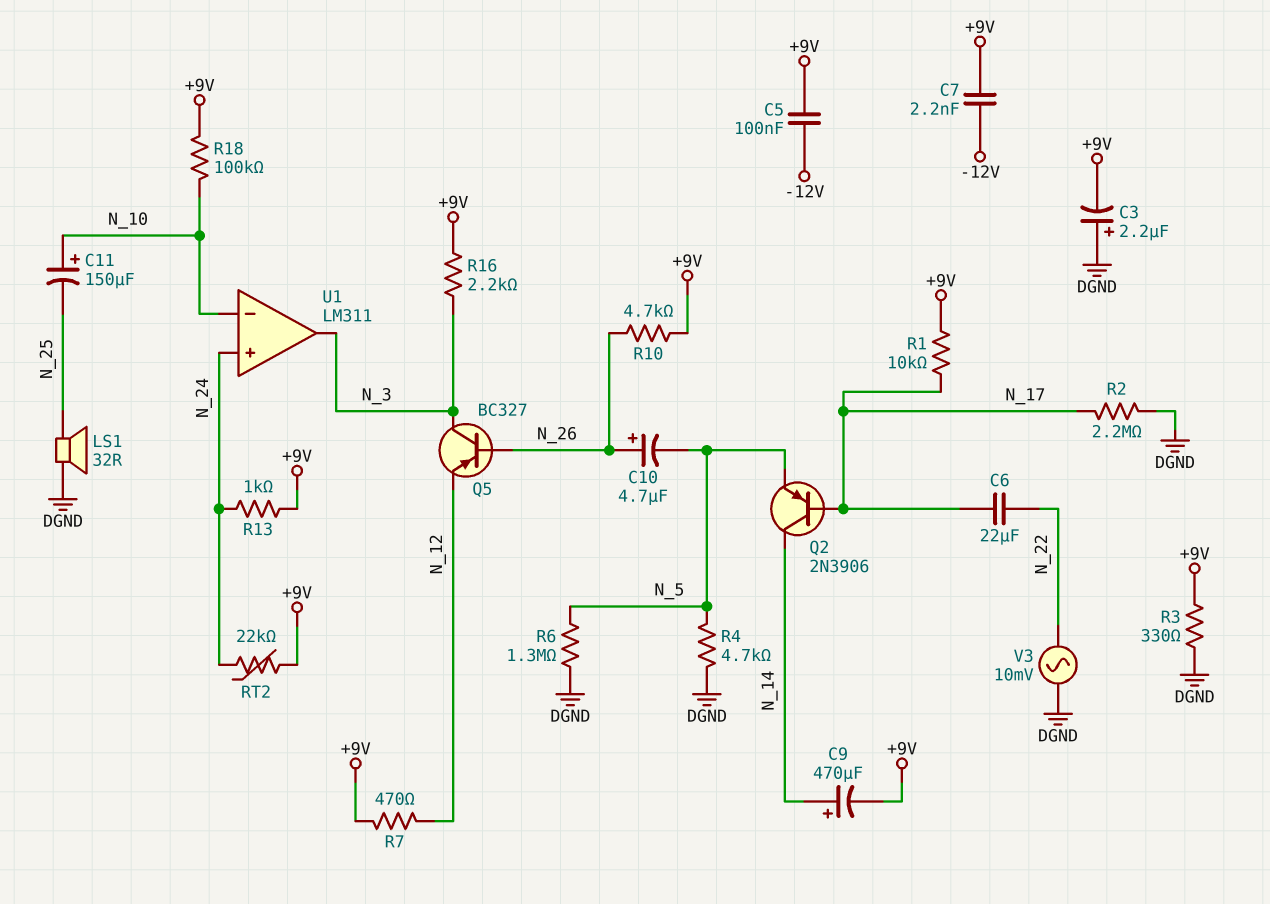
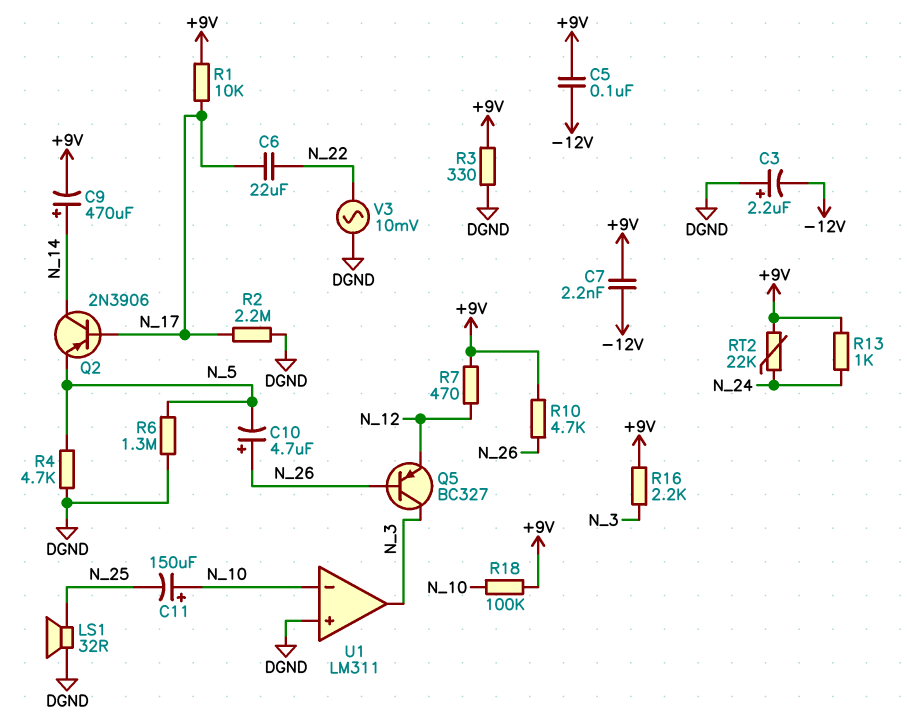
C3: 2.2uF (plus DGND, minus +9V) -> 2.2uF (plus DGND, minus -12V)
U1 pin in+: N_24 -> DGND

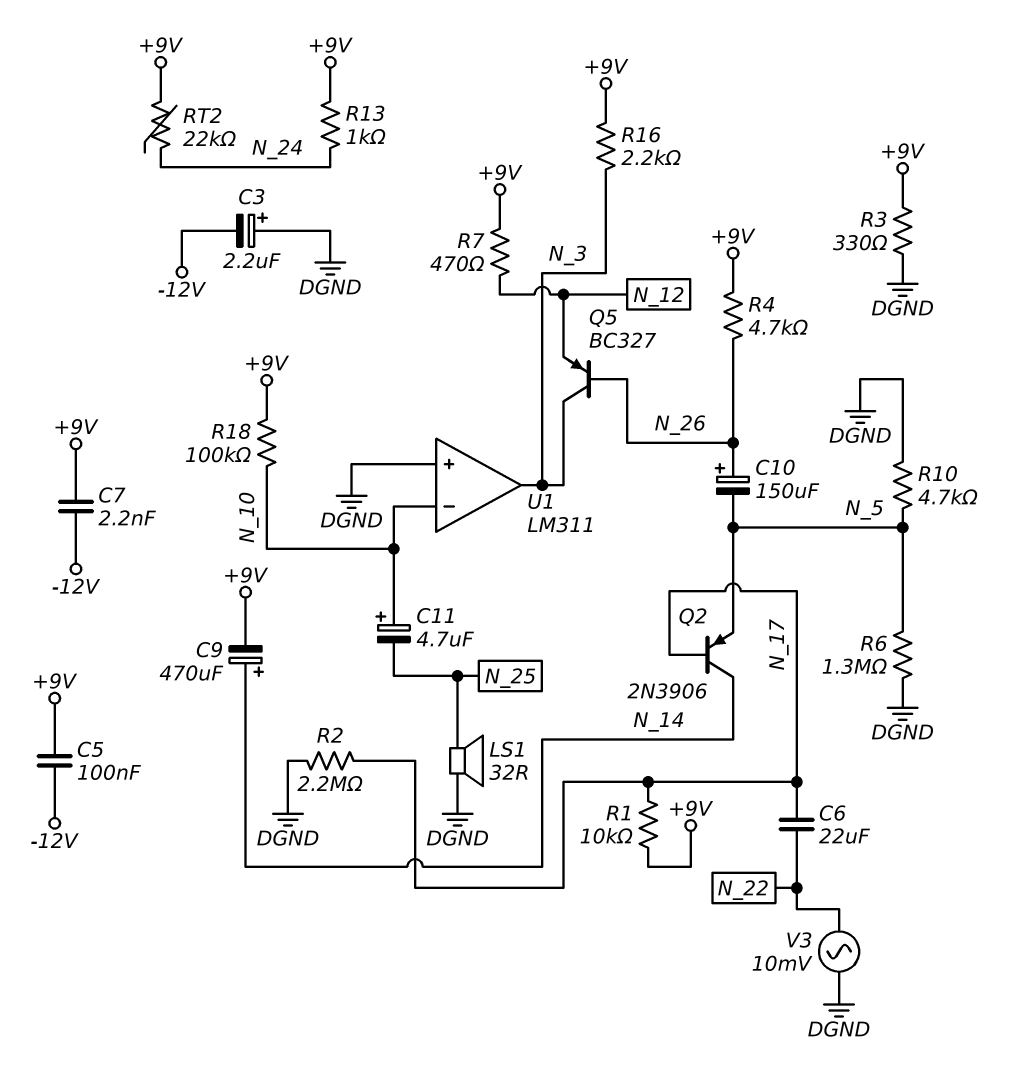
C10: 4.7uF (plus N_26, minus N_5) -> 150uF (plus N_26, minus N_5)
C11: 150uF (plus N_10, minus N_25) -> 4.7uF (plus N_10, minus N_25)
R4: 4.7k (DGND, N_5) -> 4.7k (+9V, N_26)
R10: 4.7k (+9V, N_26) -> 4.7k (DGND, N_5)

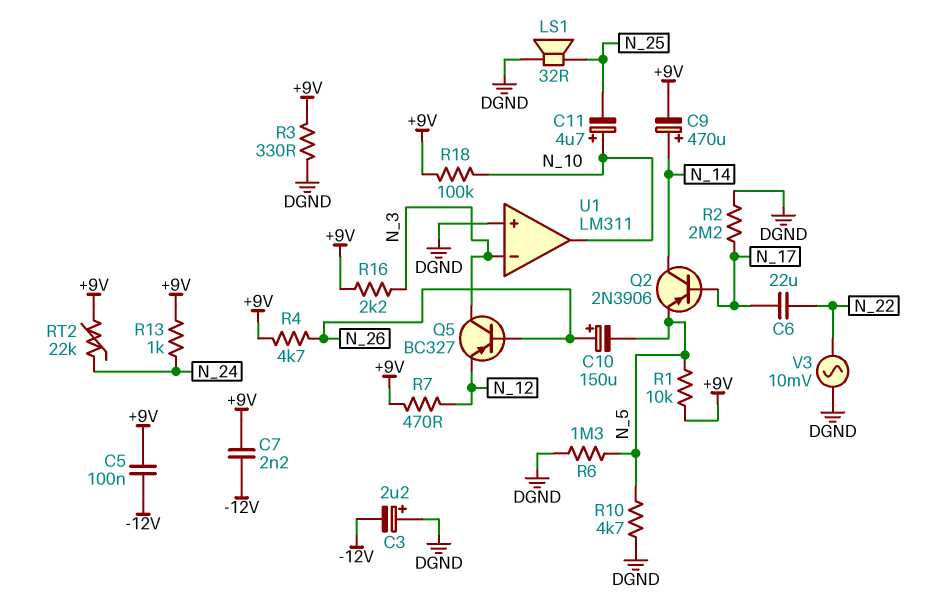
R1: 10k (+9V, N_17) -> 10k (+9V, N_5)
U1 pin in-: N_10 -> N_3
U1 pin out: N_3 -> N_10

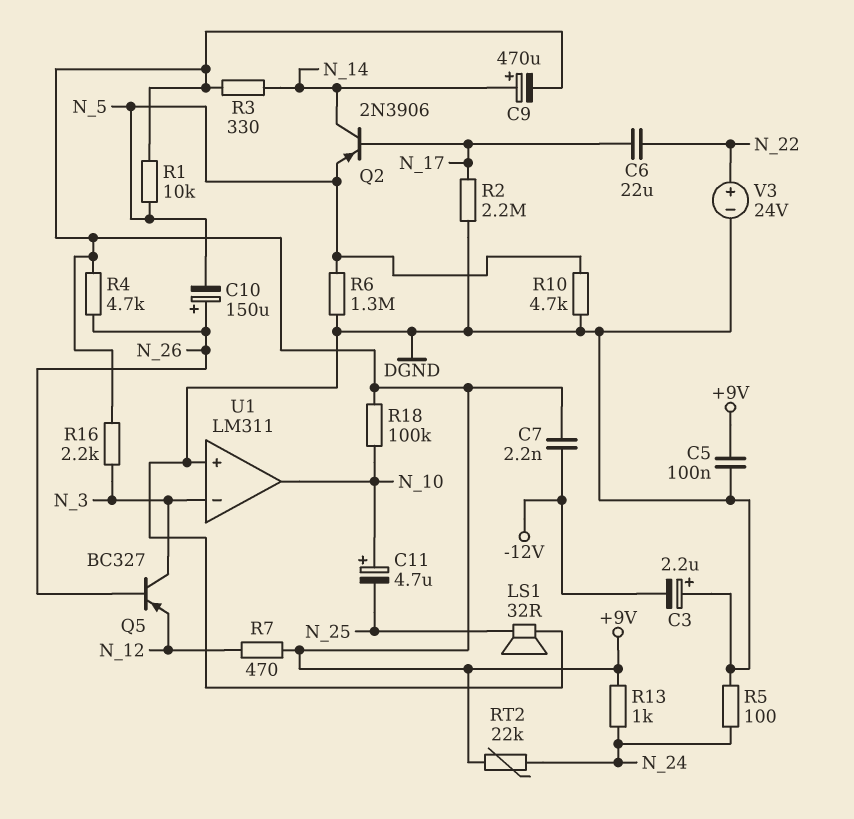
C5: 100nF (+9V, -12V) -> 100nF (+9V, DGND)
R3: 330 (+9V, DGND) -> 330 (+9V, N_14)
R5: none -> 100 (DGND, N_24)
V3: AC 10mV (DGND, N_22) -> 24V (plus N_22, minus DGND)

